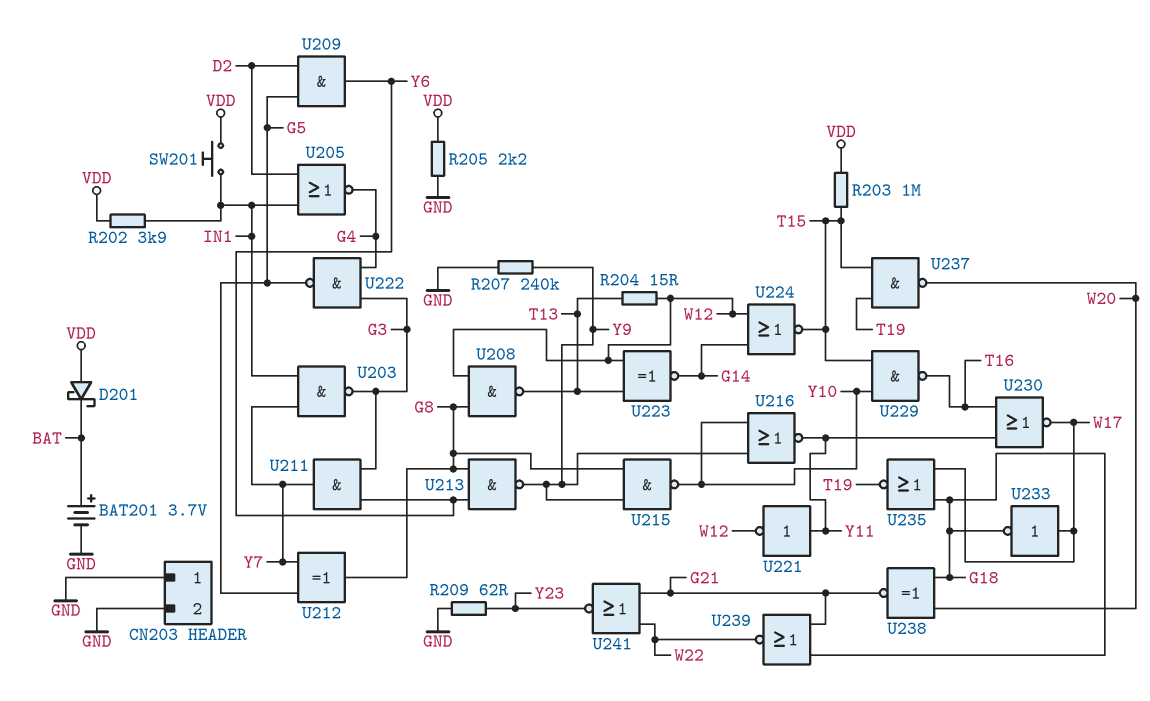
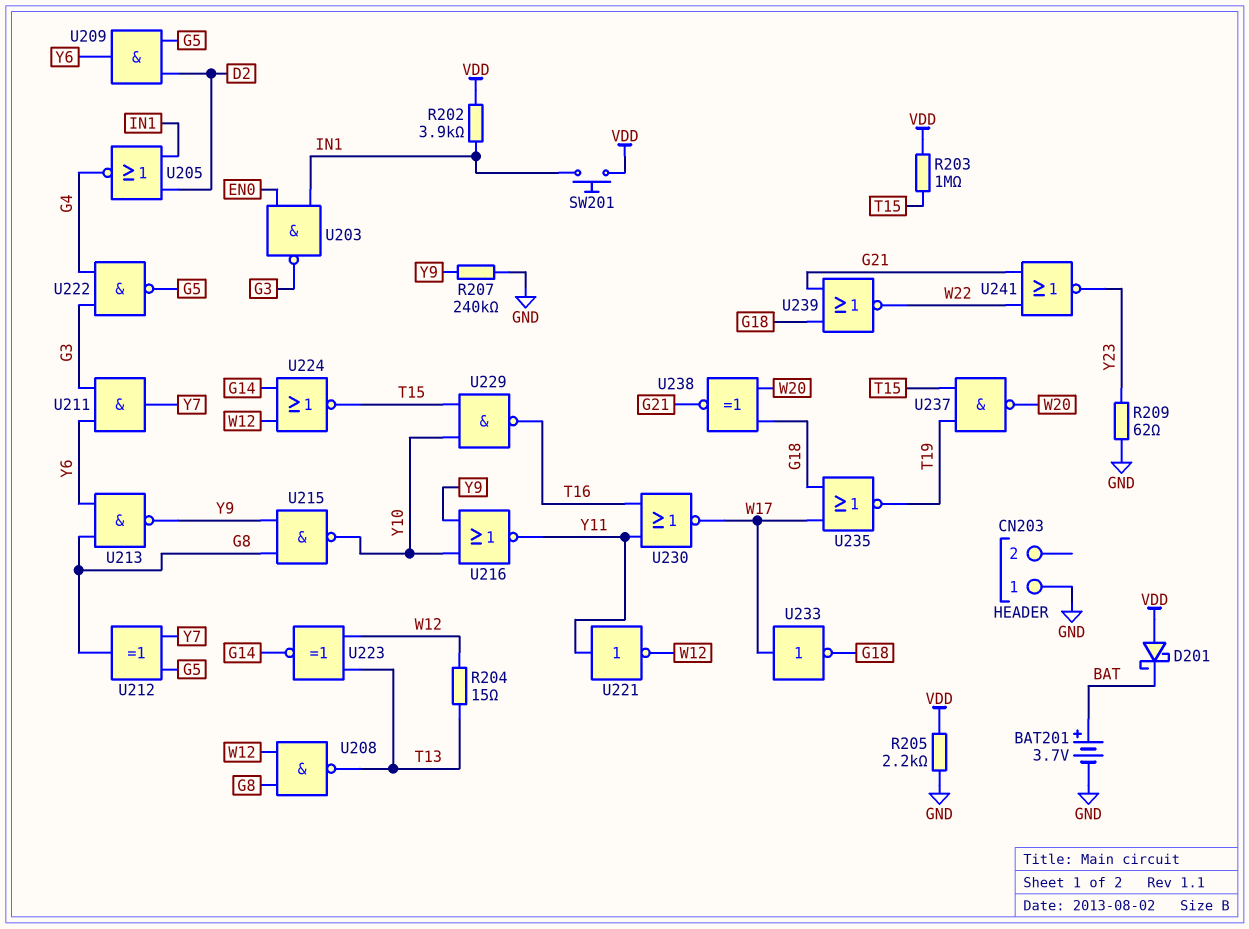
CN203 pin 2: GND -> none
U203: NAND (in IN1, in Y7, out G3) -> NAND (in EN0, in IN1, out G3)

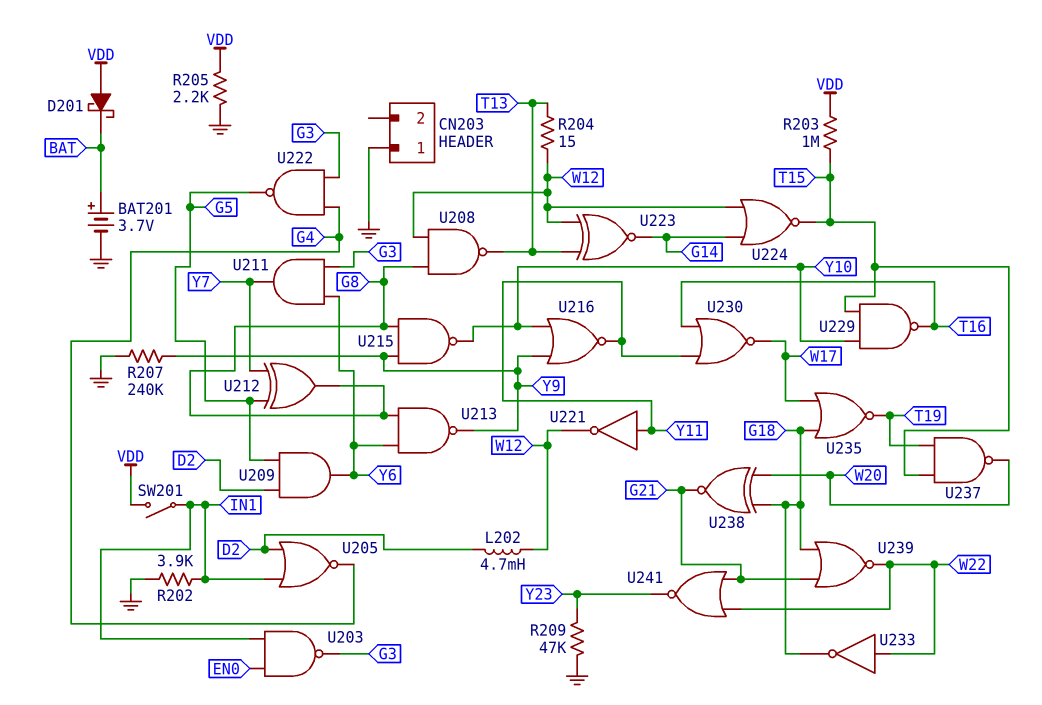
L202: none -> 4.7mH (D2, W12)
R202: 3.9k (IN1, VDD) -> 3.9k (GND, IN1)
R209: 62 (GND, Y23) -> 47k (GND, Y23)
SW201: button (IN1, VDD) -> switch (IN1, VDD)
U233: NOT (in W17, out G18) -> NOT (in W22, out G18)

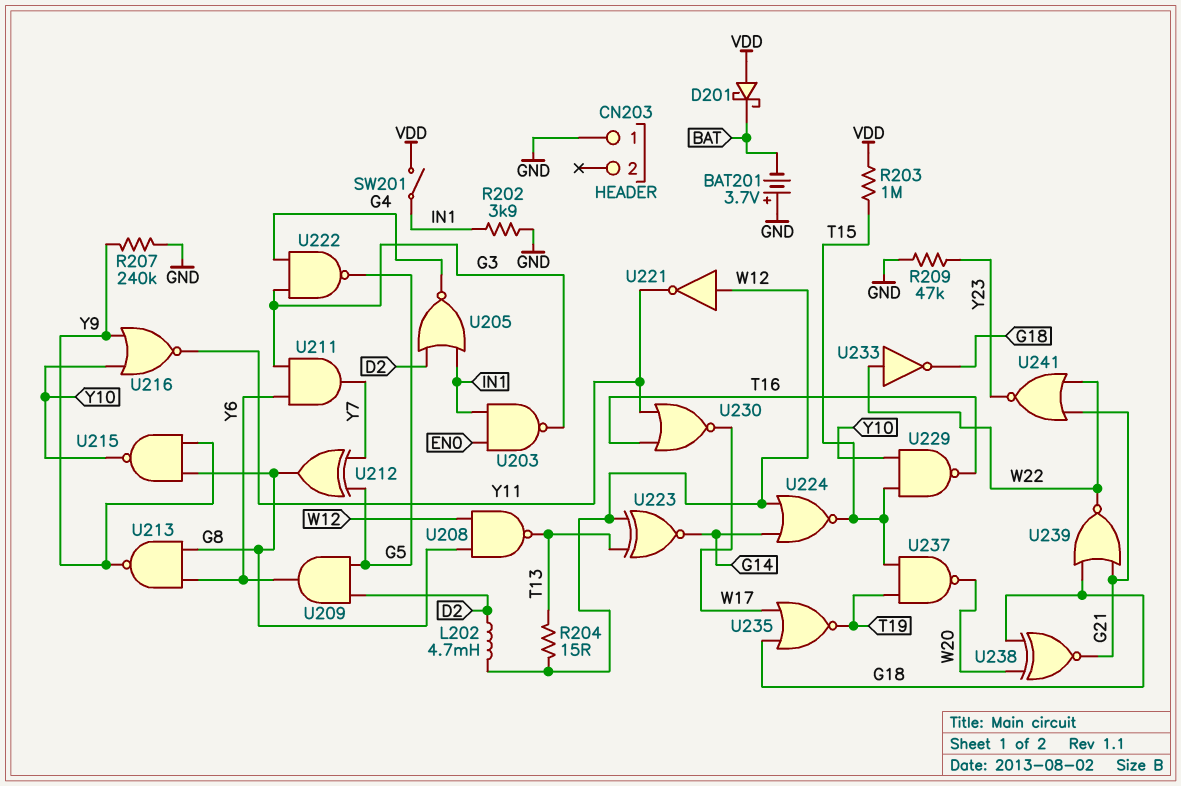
BAT201: 3.7V (plus BAT, minus GND) -> 3.7V (plus GND, minus BAT)
R205: 2.2k (GND, VDD) -> none
U221: NOT (in Y11, out W12) -> NOT (in W12, out Y11)

